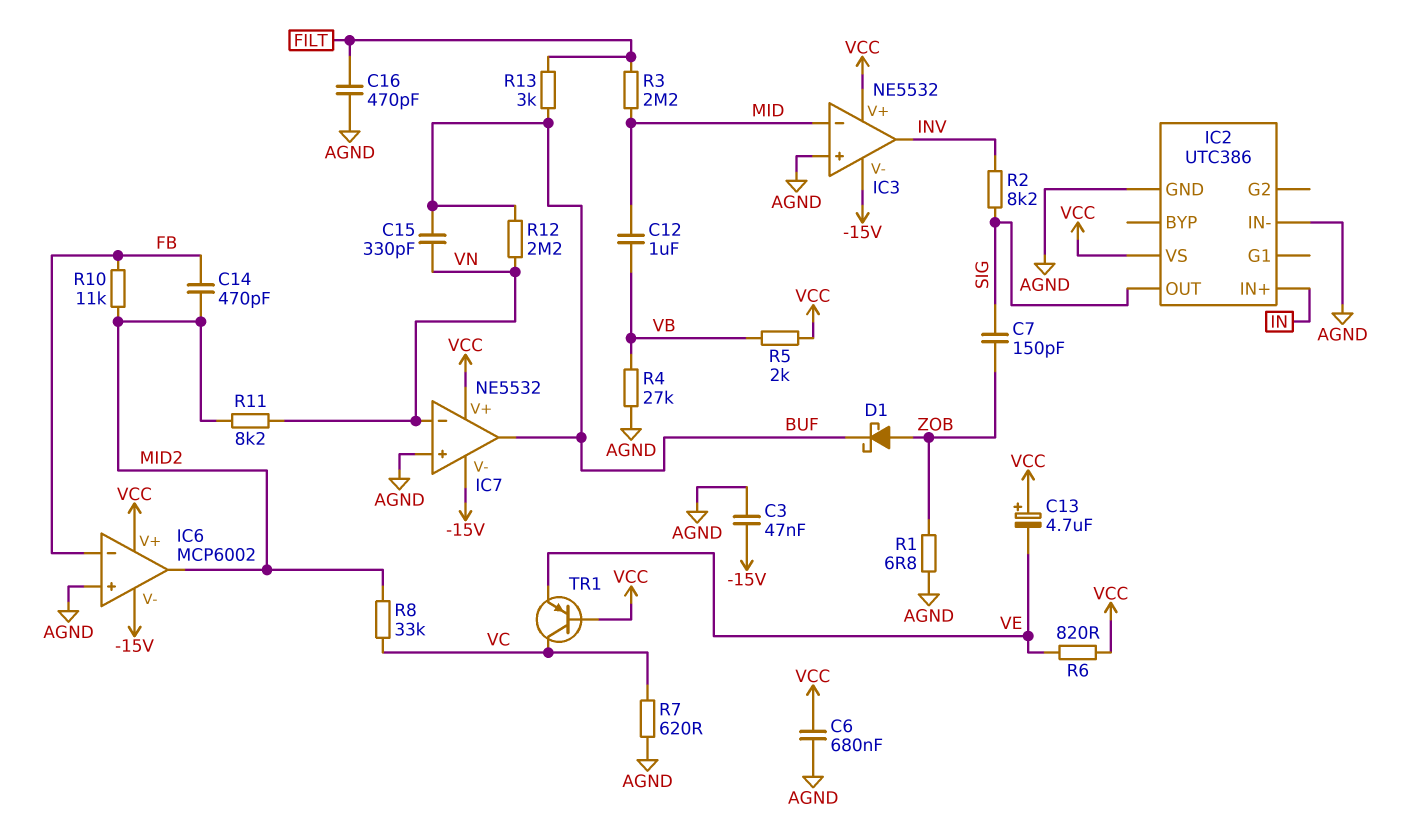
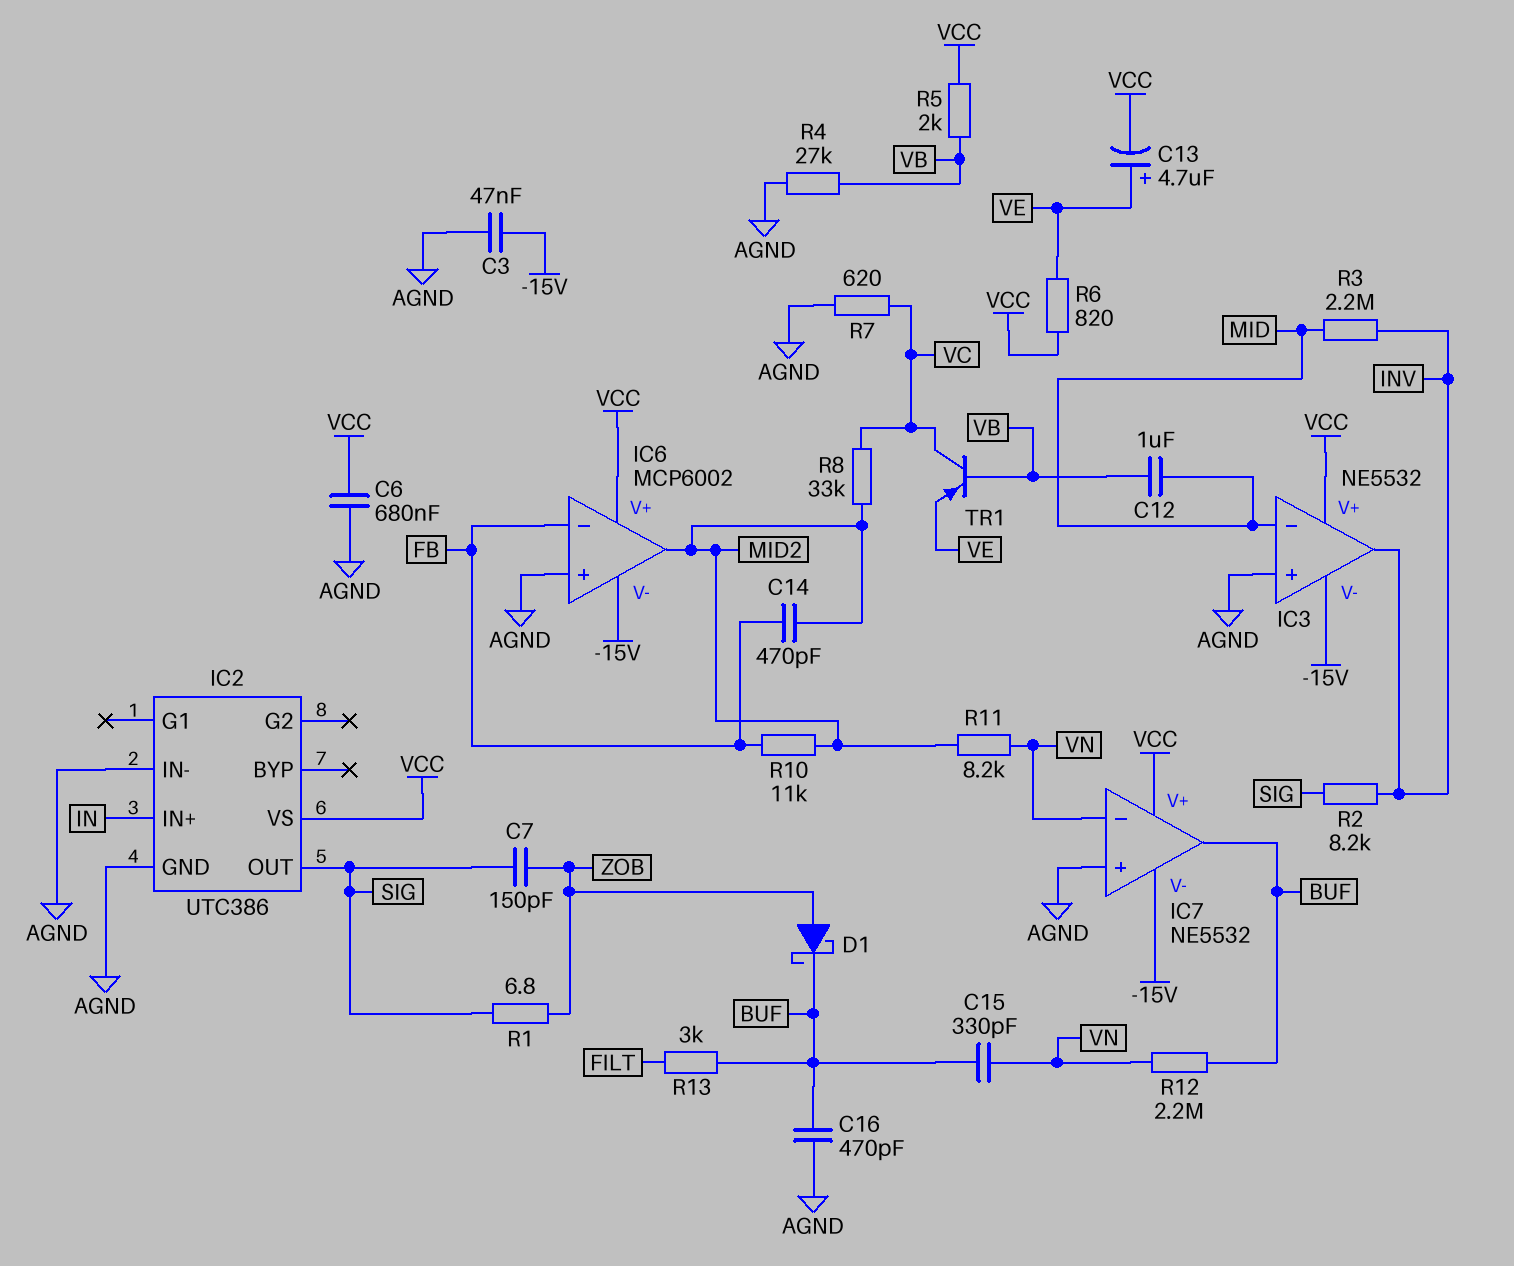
C13: 4.7uF (plus VCC, minus VE) -> 4.7uF (plus VE, minus VCC)
C16: 470pF (AGND, FILT) -> 470pF (AGND, BUF)
R1: 6.8 (AGND, ZOB) -> 6.8 (SIG, ZOB)
R3: 2.2M (FILT, MID) -> 2.2M (INV, MID)
TR1: PNP (B VCC, C VC, E VE) -> PNP (B VB, C VC, E VE)

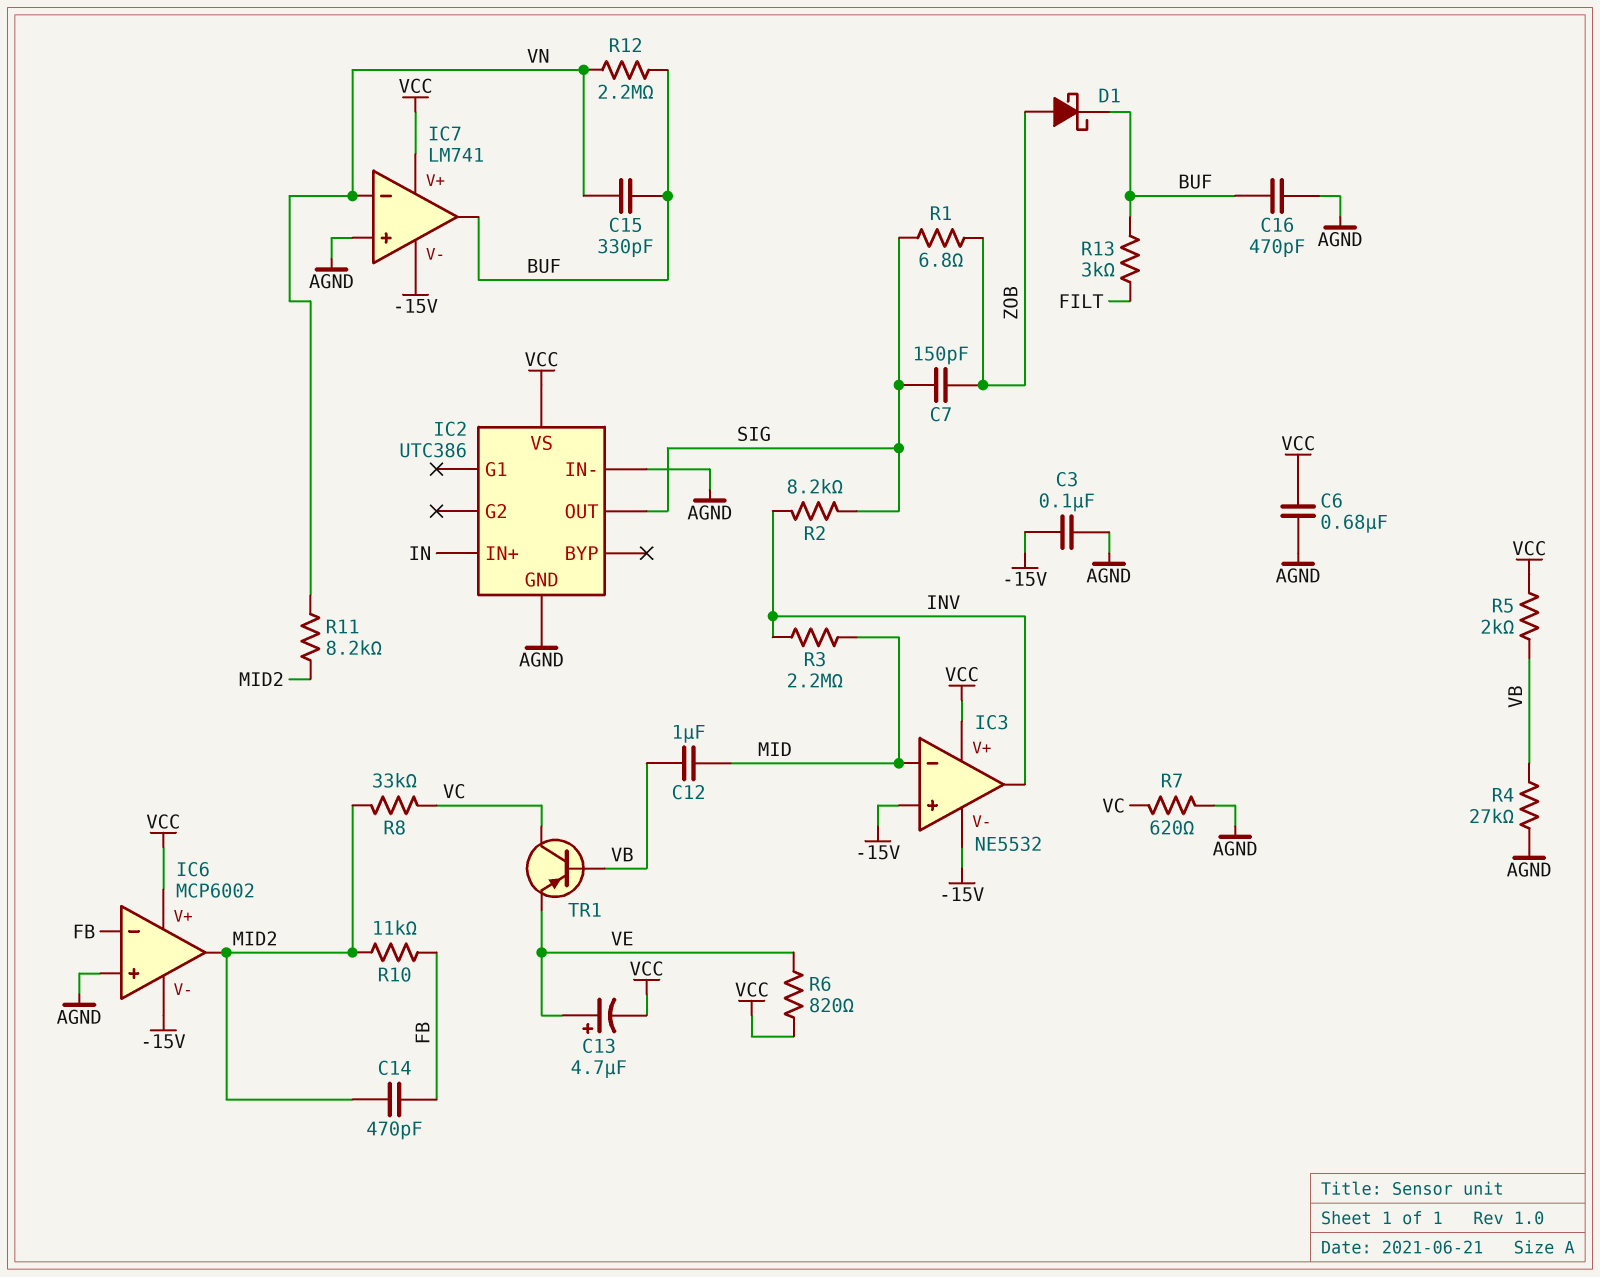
C3: 47nF (-15V, AGND) -> 100nF (-15V, AGND)
IC3 pin in+: AGND -> -15V
IC7: NE5532 -> LM741

